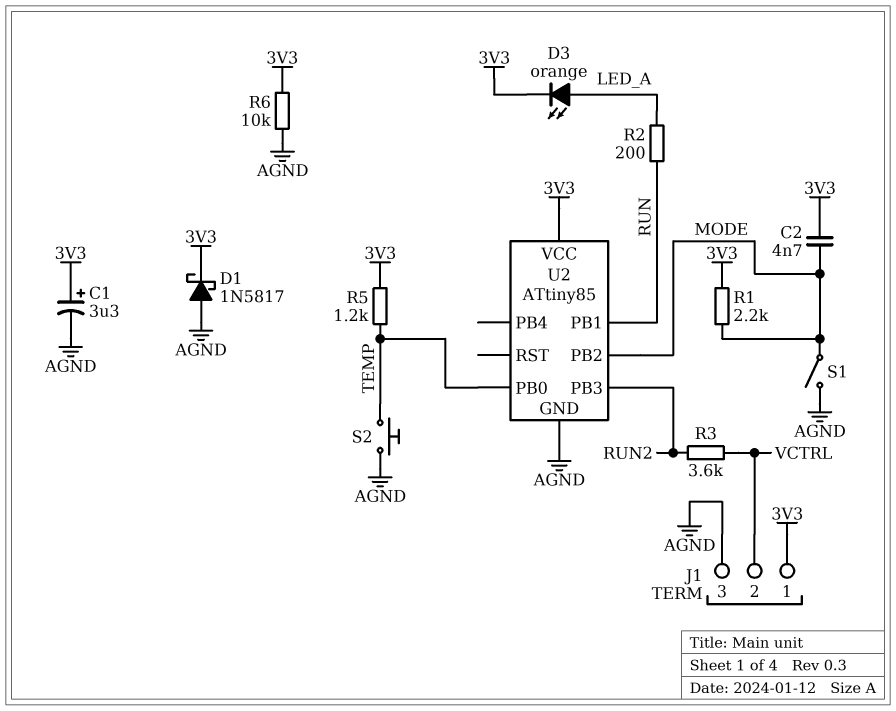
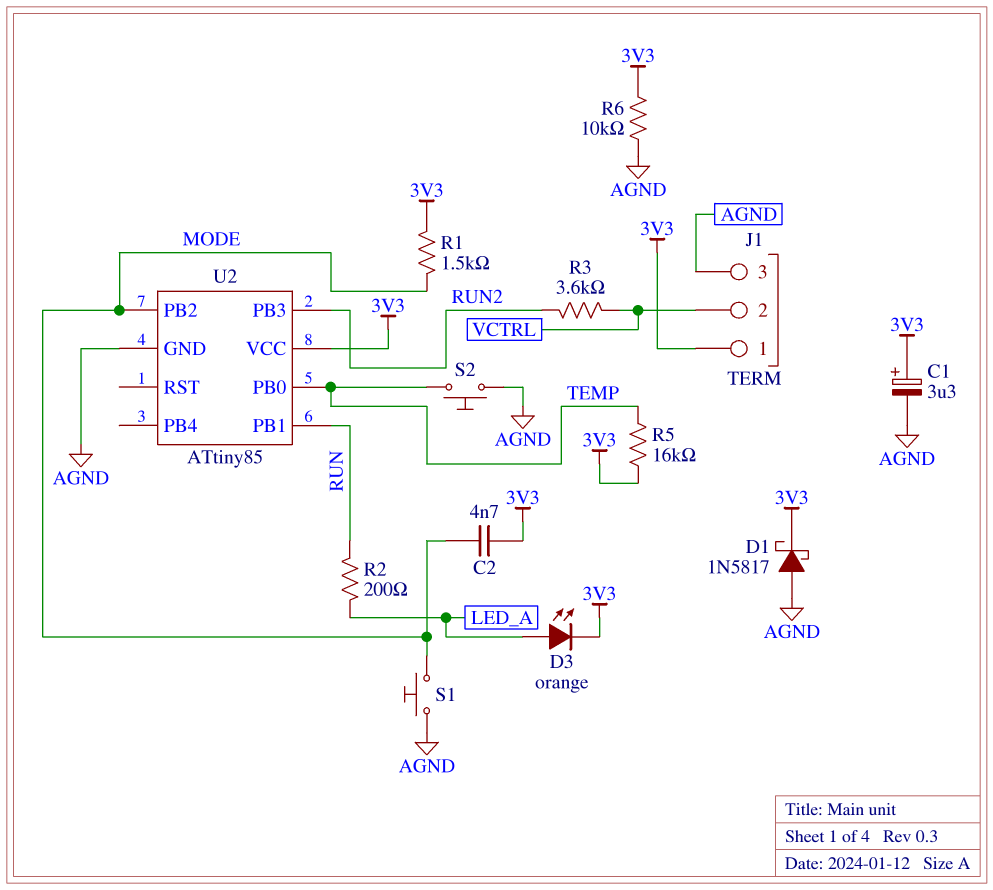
R1: 2.2k (3V3, MODE) -> 1.5k (3V3, MODE)
R5: 1.2k (3V3, TEMP) -> 16k (3V3, TEMP)
S1: switch (AGND, MODE) -> button (AGND, MODE)

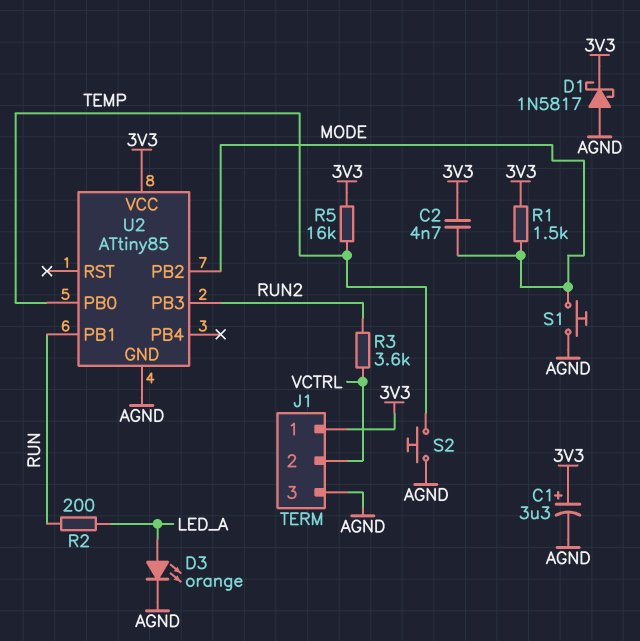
D3: LED orange (A LED_A, K 3V3) -> LED orange (A LED_A, K AGND)
R6: 10k (3V3, AGND) -> none

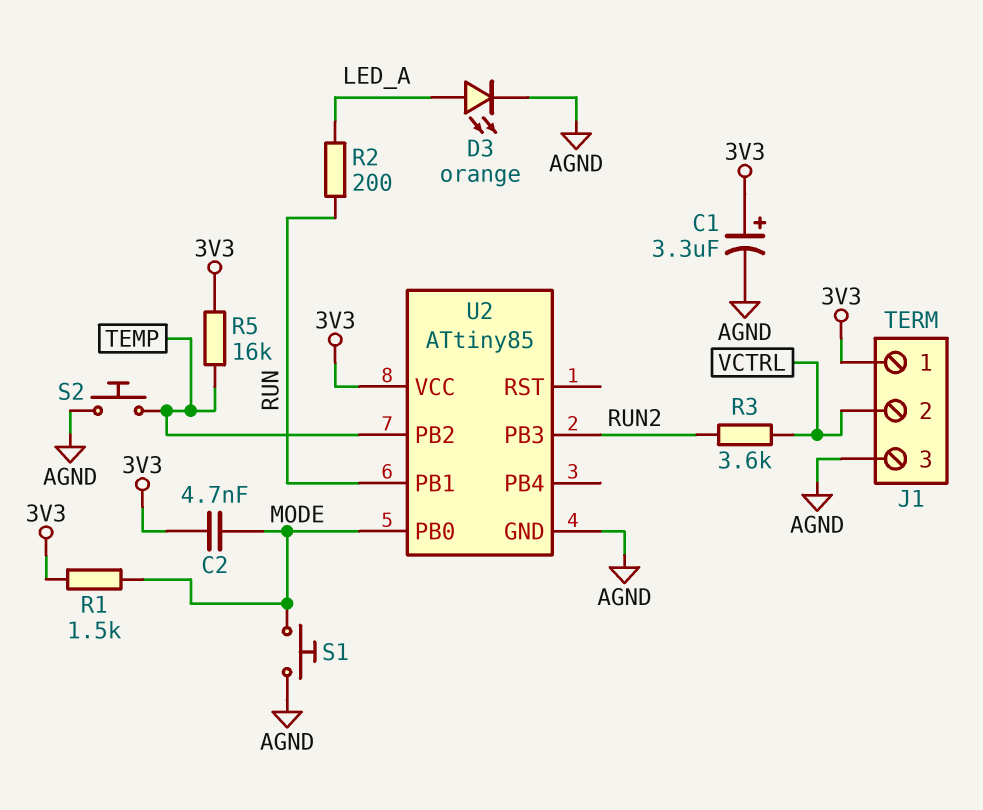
D1: schottky 1N5817 (A AGND, K 3V3) -> none
U2 pin PB0: TEMP -> MODE
U2 pin PB2: MODE -> TEMP

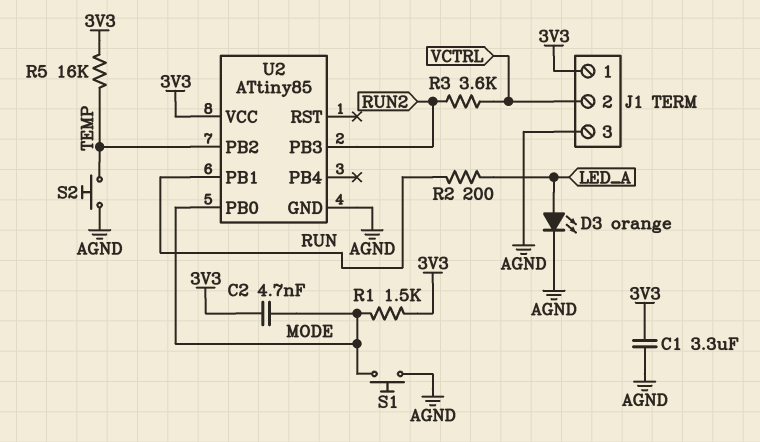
C1: 3.3uF (plus 3V3, minus AGND) -> 3.3uF (3V3, AGND)

